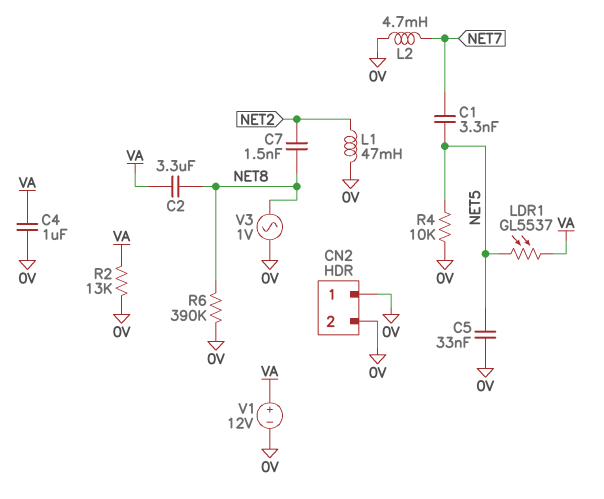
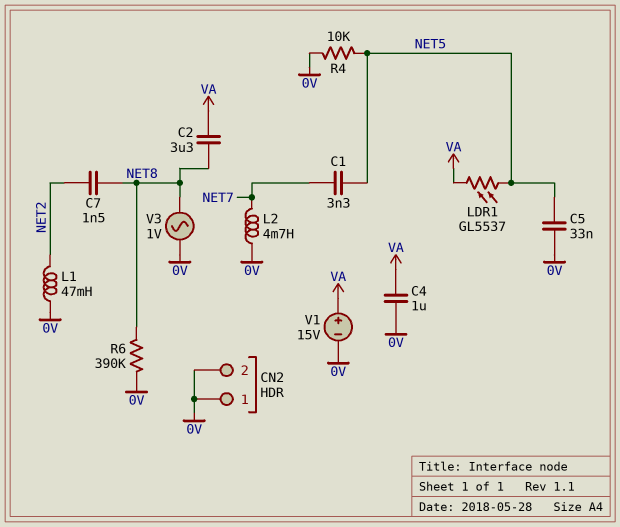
R2: 13k (0V, VA) -> none
V1: 12V (plus VA, minus 0V) -> 15V (plus VA, minus 0V)

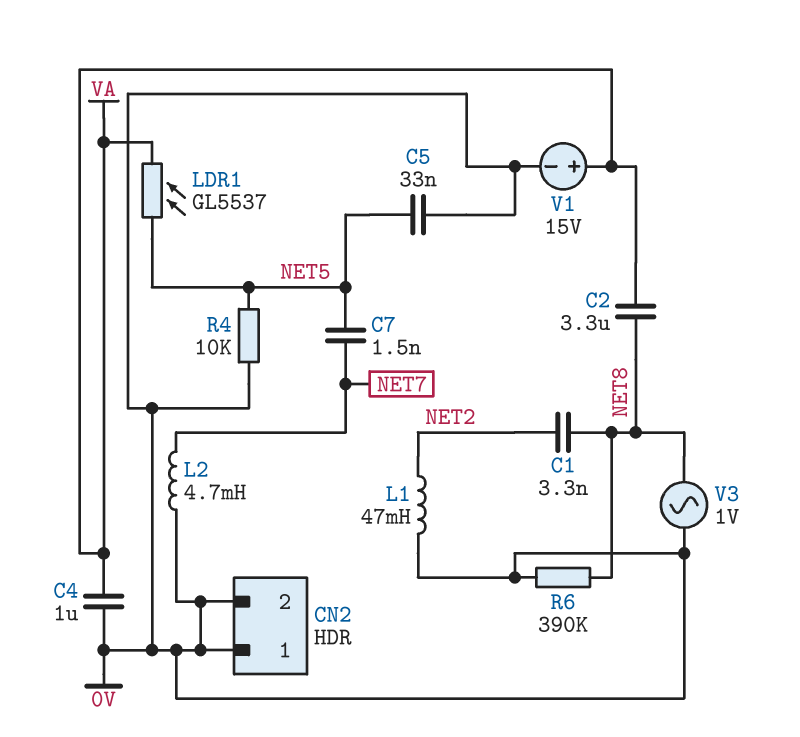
C1: 3.3nF (NET5, NET7) -> 3.3nF (NET2, NET8)
C7: 1.5nF (NET2, NET8) -> 1.5nF (NET5, NET7)

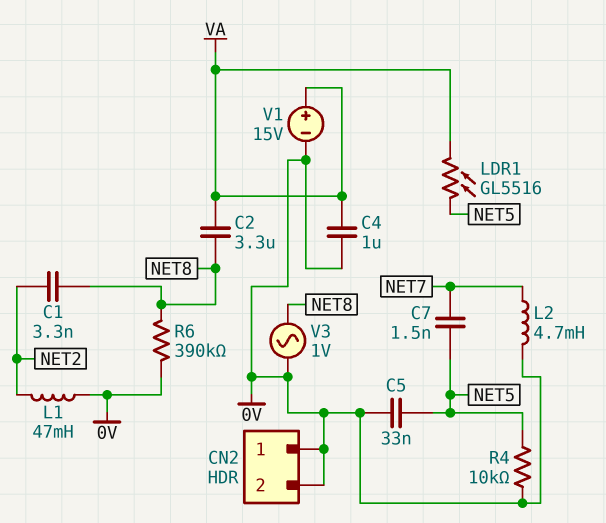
LDR1: GL5537 (NET5, VA) -> GL5516 (NET5, VA)

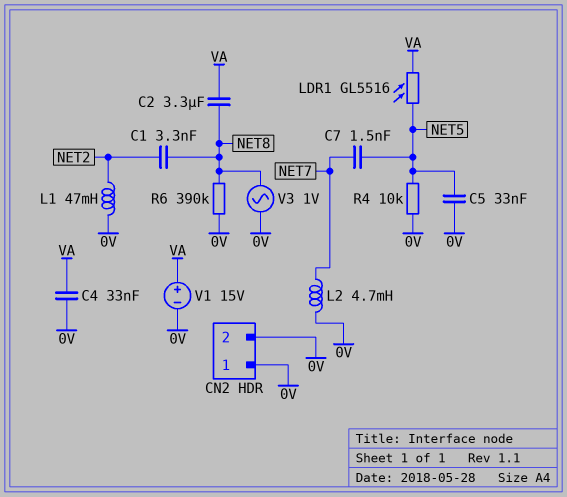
C4: 1uF (0V, VA) -> 33nF (0V, VA)

